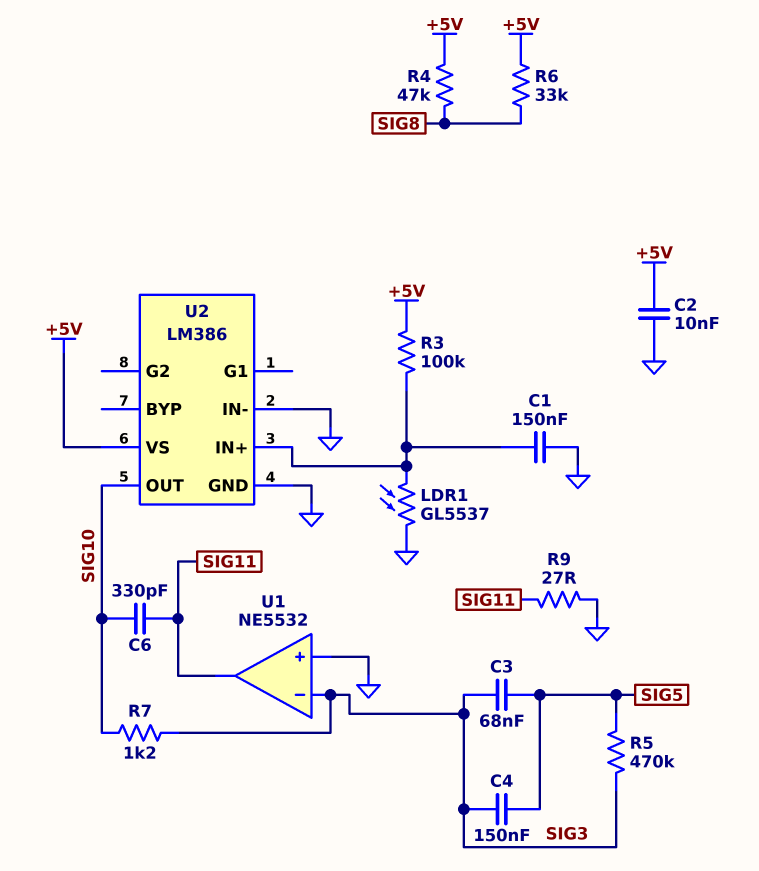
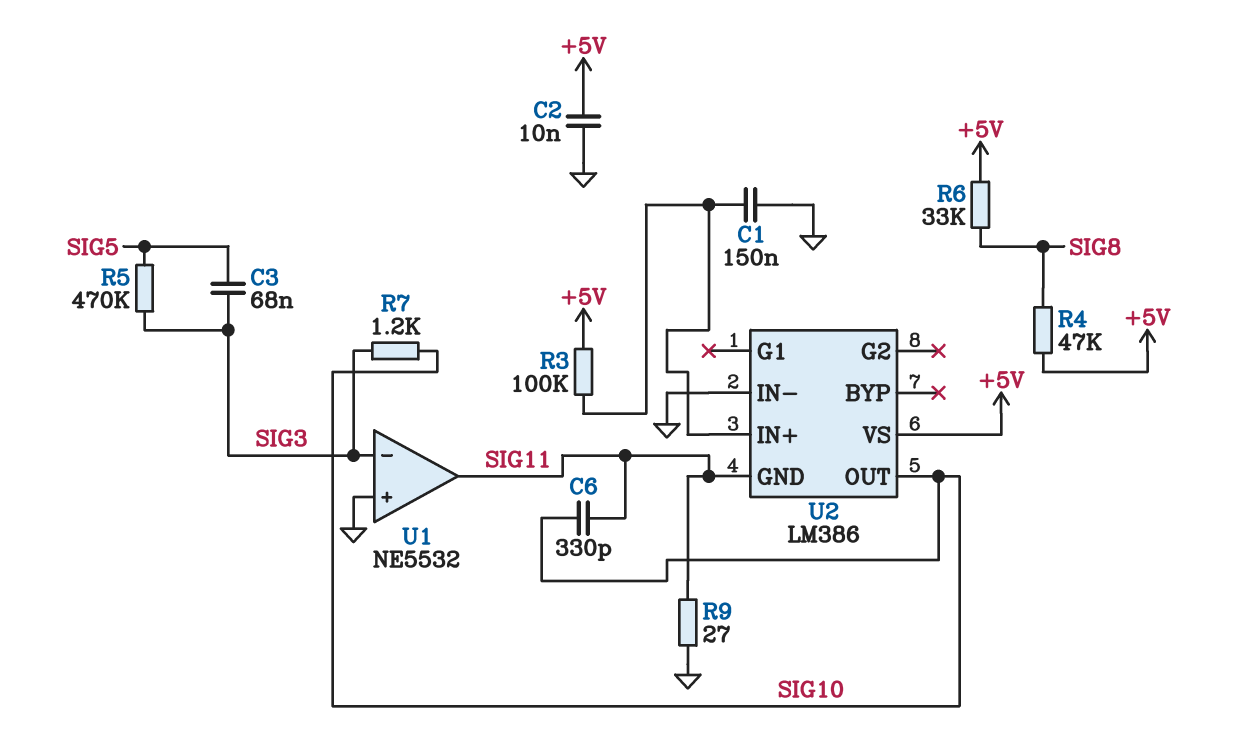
C4: 150nF (SIG3, SIG5) -> none
LDR1: GL5537 (GND, U2/IN+) -> none
U2 pin GND: GND -> SIG11

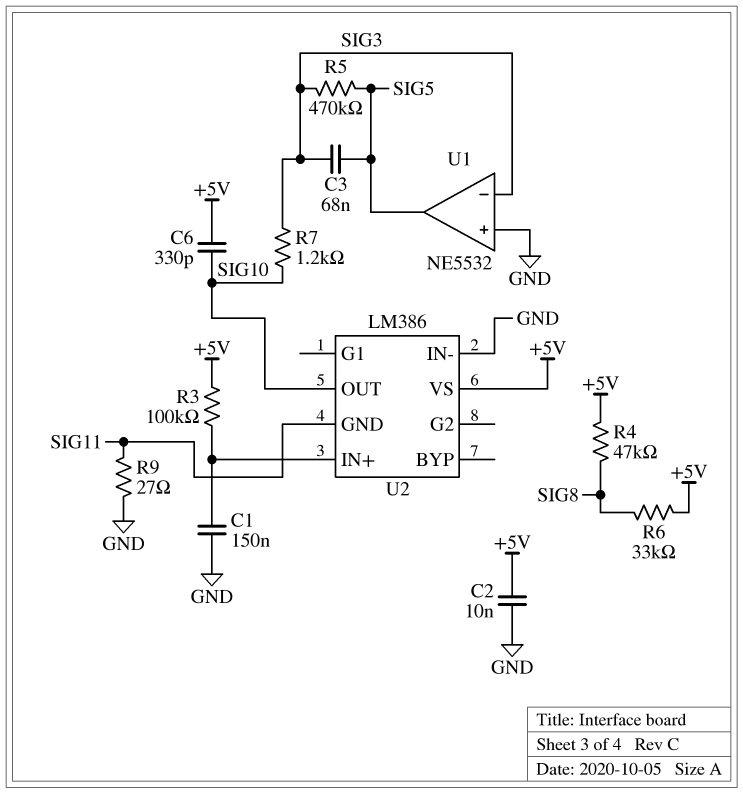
C6: 330pF (SIG10, SIG11) -> 330pF (+5V, SIG10)
U1 pin out: SIG11 -> SIG5

